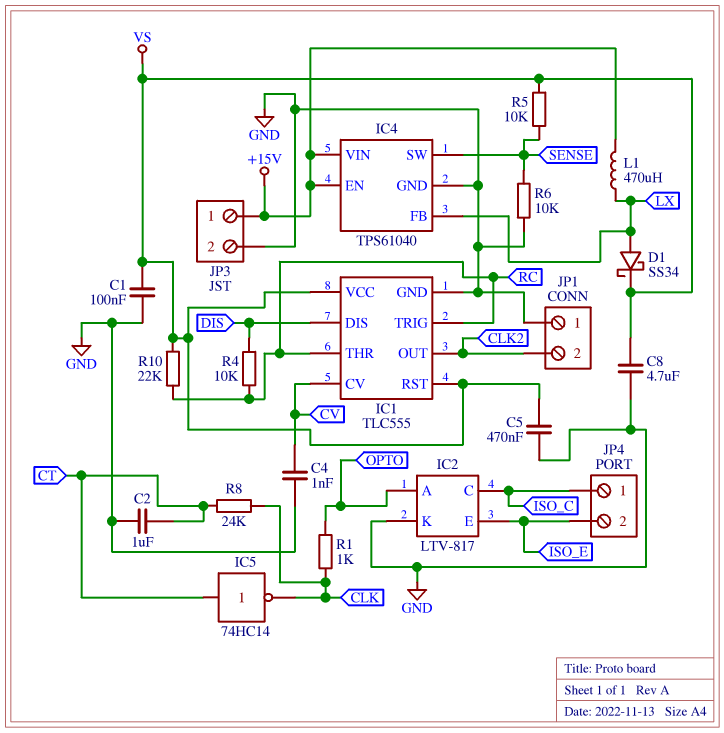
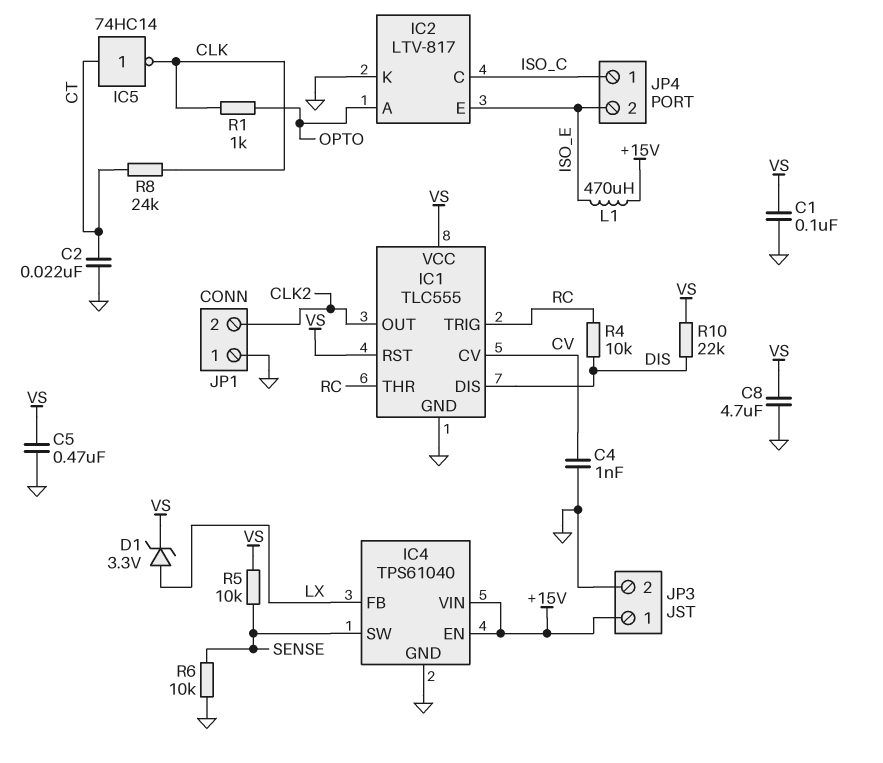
C2: 1uF (CT, GND) -> 22nF (CT, GND)
D1: schottky SS34 (A LX, K VS) -> zener 3.3V (A LX, K VS)
L1: 470uH (+15V, LX) -> 470uH (+15V, ISO_E)
R10: 22k (RC, VS) -> 22k (DIS, VS)

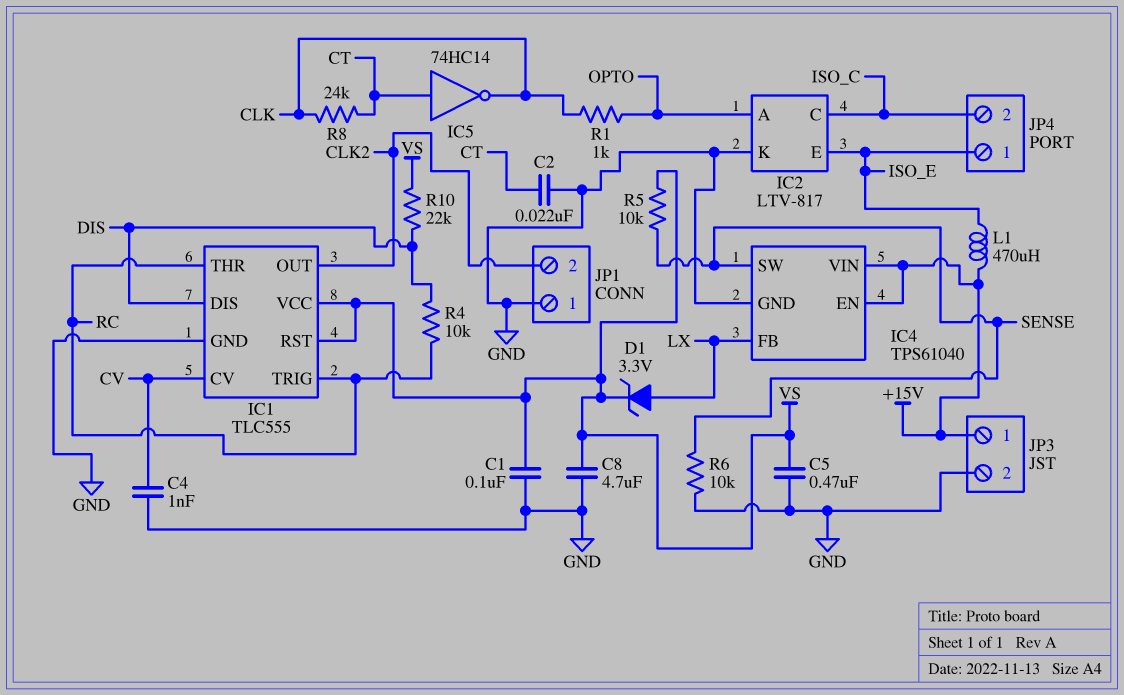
JP4 pin 1: ISO_C -> ISO_E
JP4 pin 2: ISO_E -> ISO_C

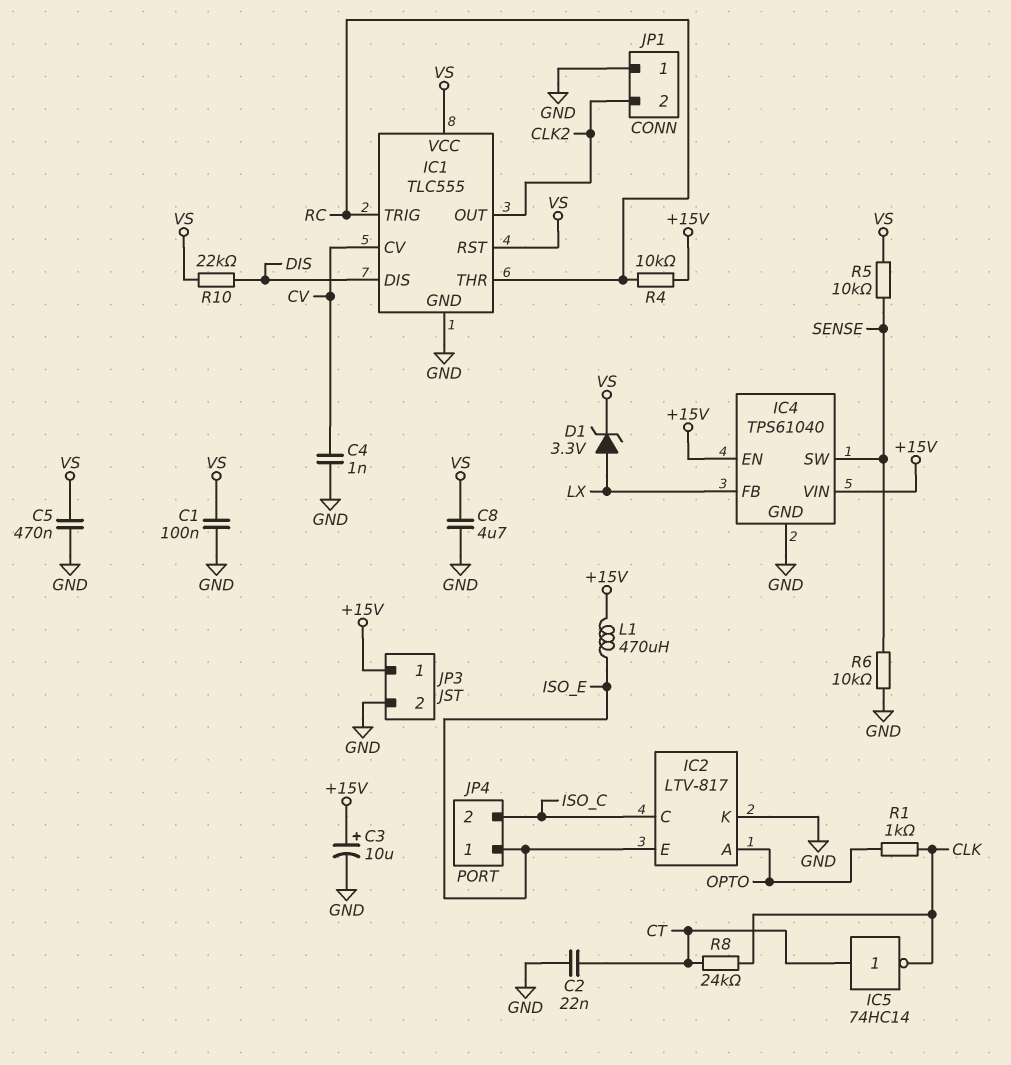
C3: none -> 10uF (plus +15V, minus GND)
R4: 10k (DIS, RC) -> 10k (+15V, RC)

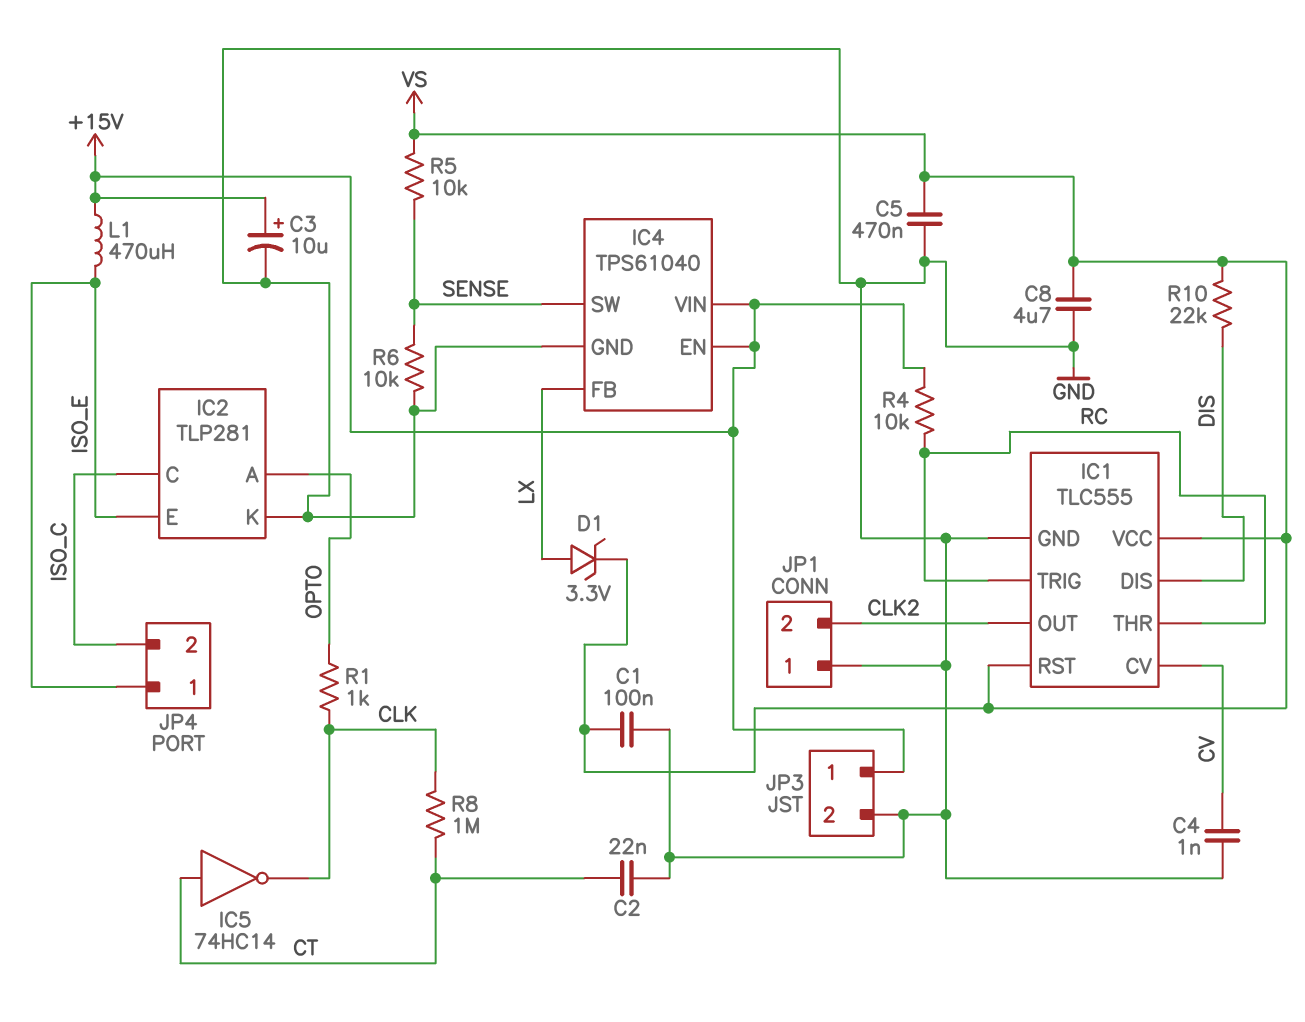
IC2: LTV-817 -> TLP281
R8: 24k (CLK, CT) -> 1M (CLK, CT)

